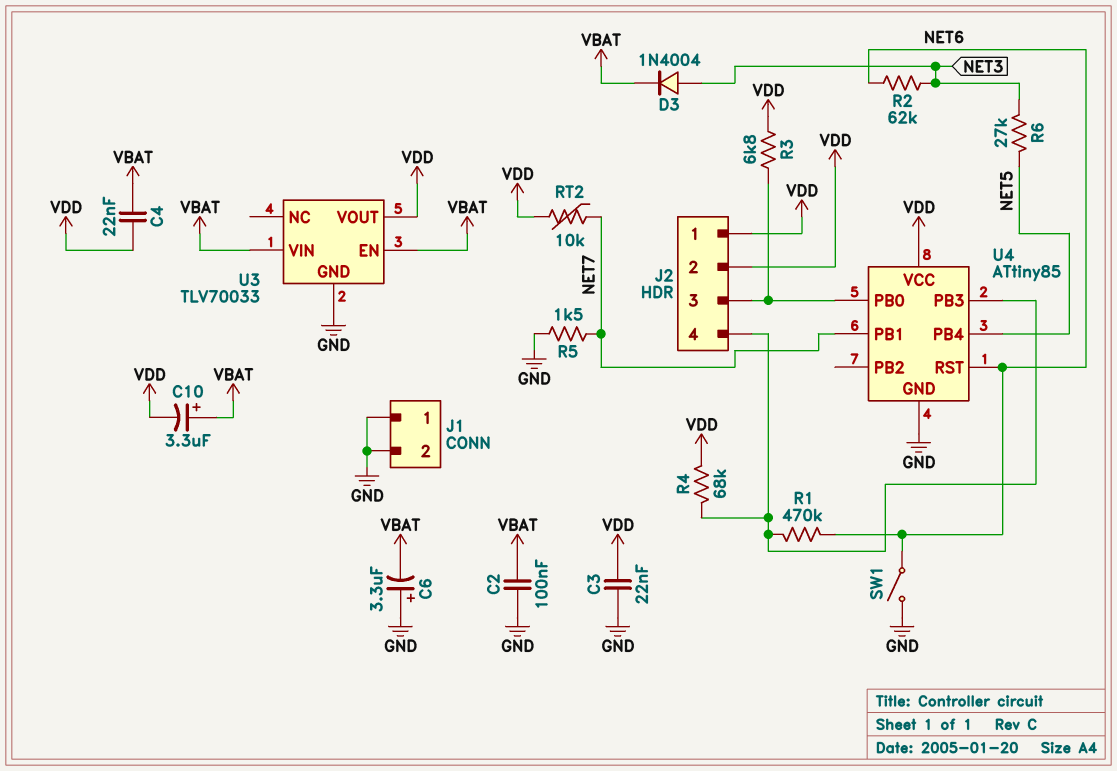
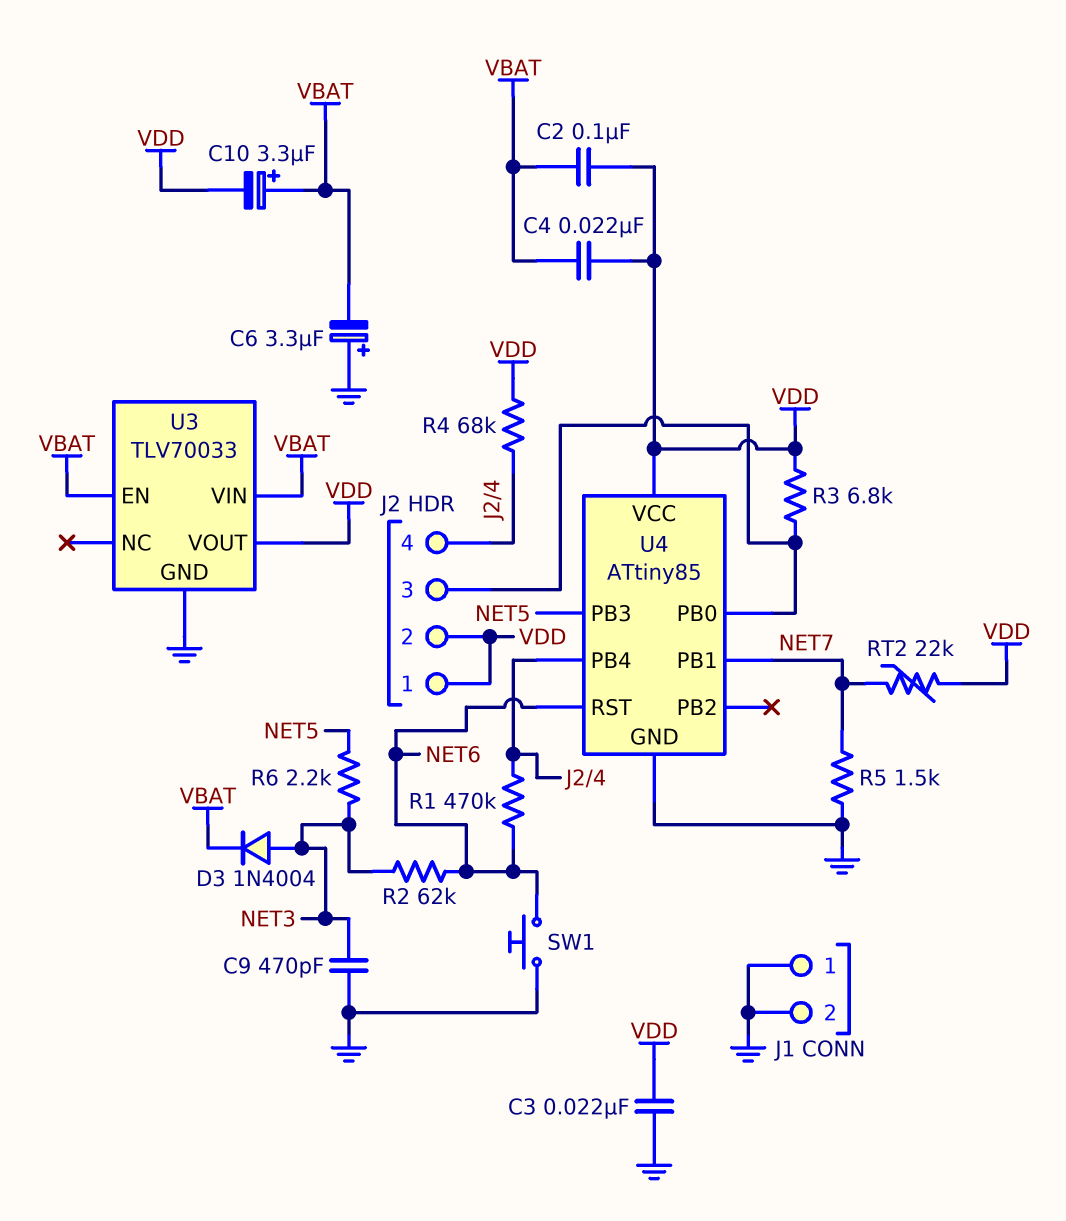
C2: 100nF (GND, VBAT) -> 100nF (VBAT, VDD)
C9: none -> 470pF (GND, NET3)
R6: 27k (NET3, NET5) -> 2.2k (NET3, NET5)
RT2: 10k (NET7, VDD) -> 22k (NET7, VDD)
SW1: switch (GND, NET6) -> button (GND, NET6)
U4 pin PB3: J2/4 -> NET5
U4 pin PB4: NET5 -> J2/4

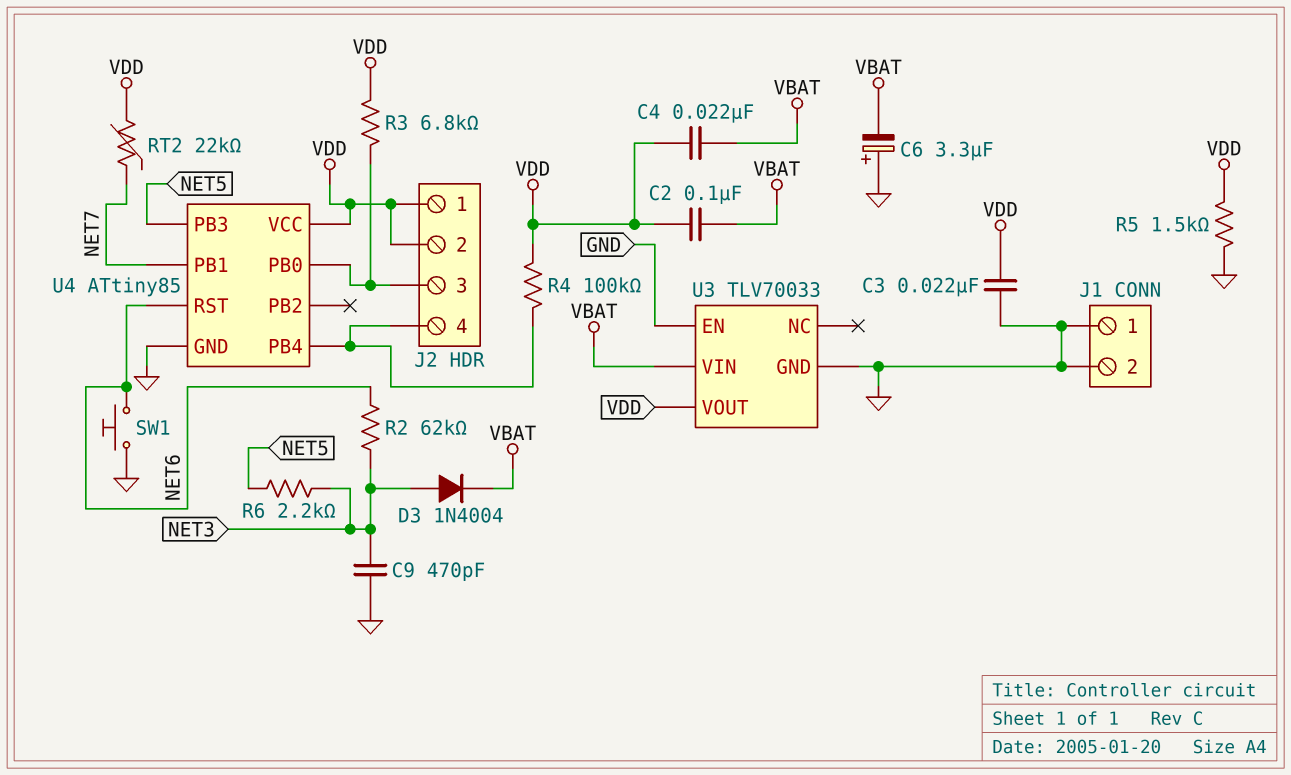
C10: 3.3uF (plus VBAT, minus VDD) -> none
R1: 470k (J2/4, NET6) -> none
R4: 68k (J2/4, VDD) -> 100k (J2/4, VDD)
R5: 1.5k (GND, NET7) -> 1.5k (GND, VDD)
U3 pin EN: VBAT -> GND

